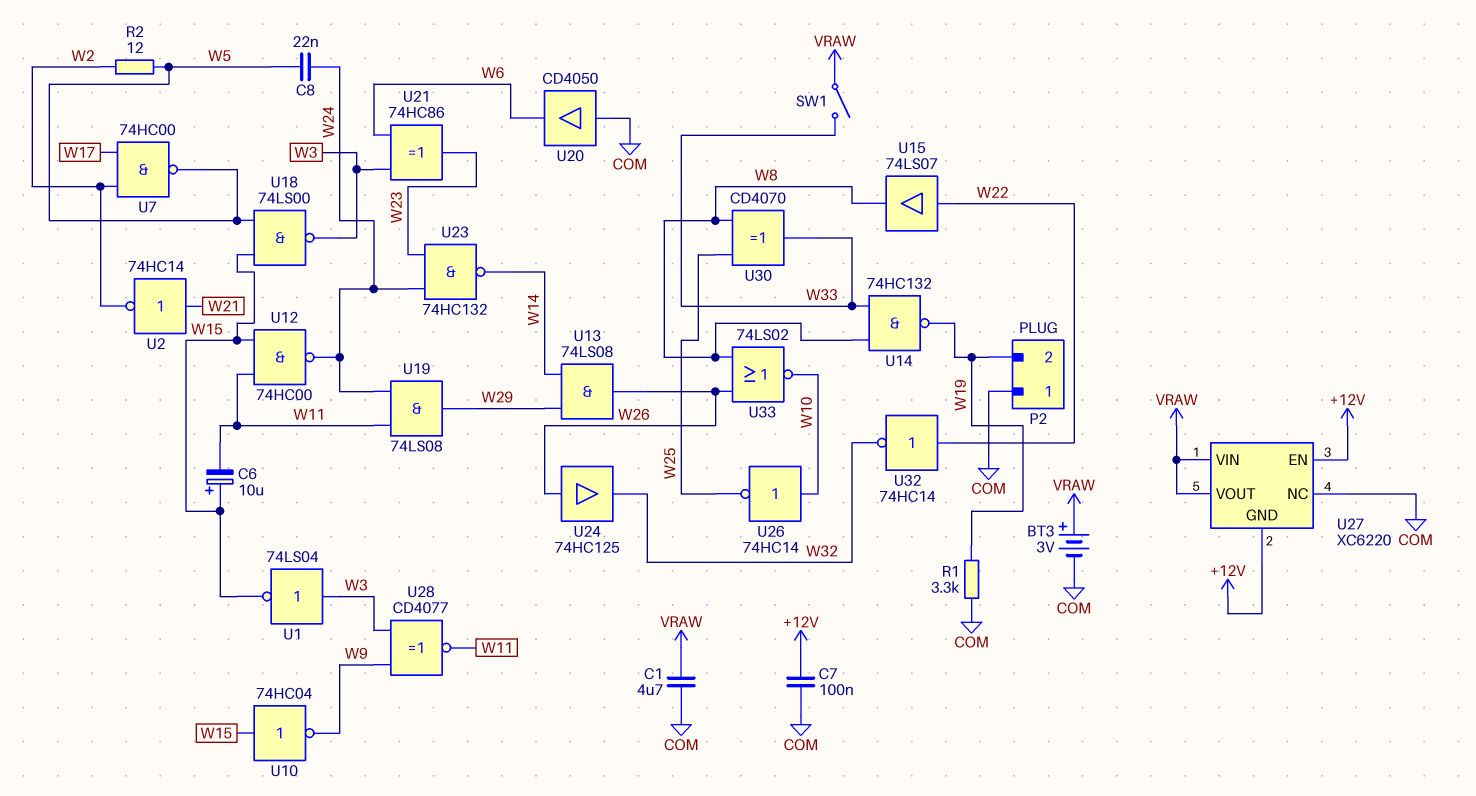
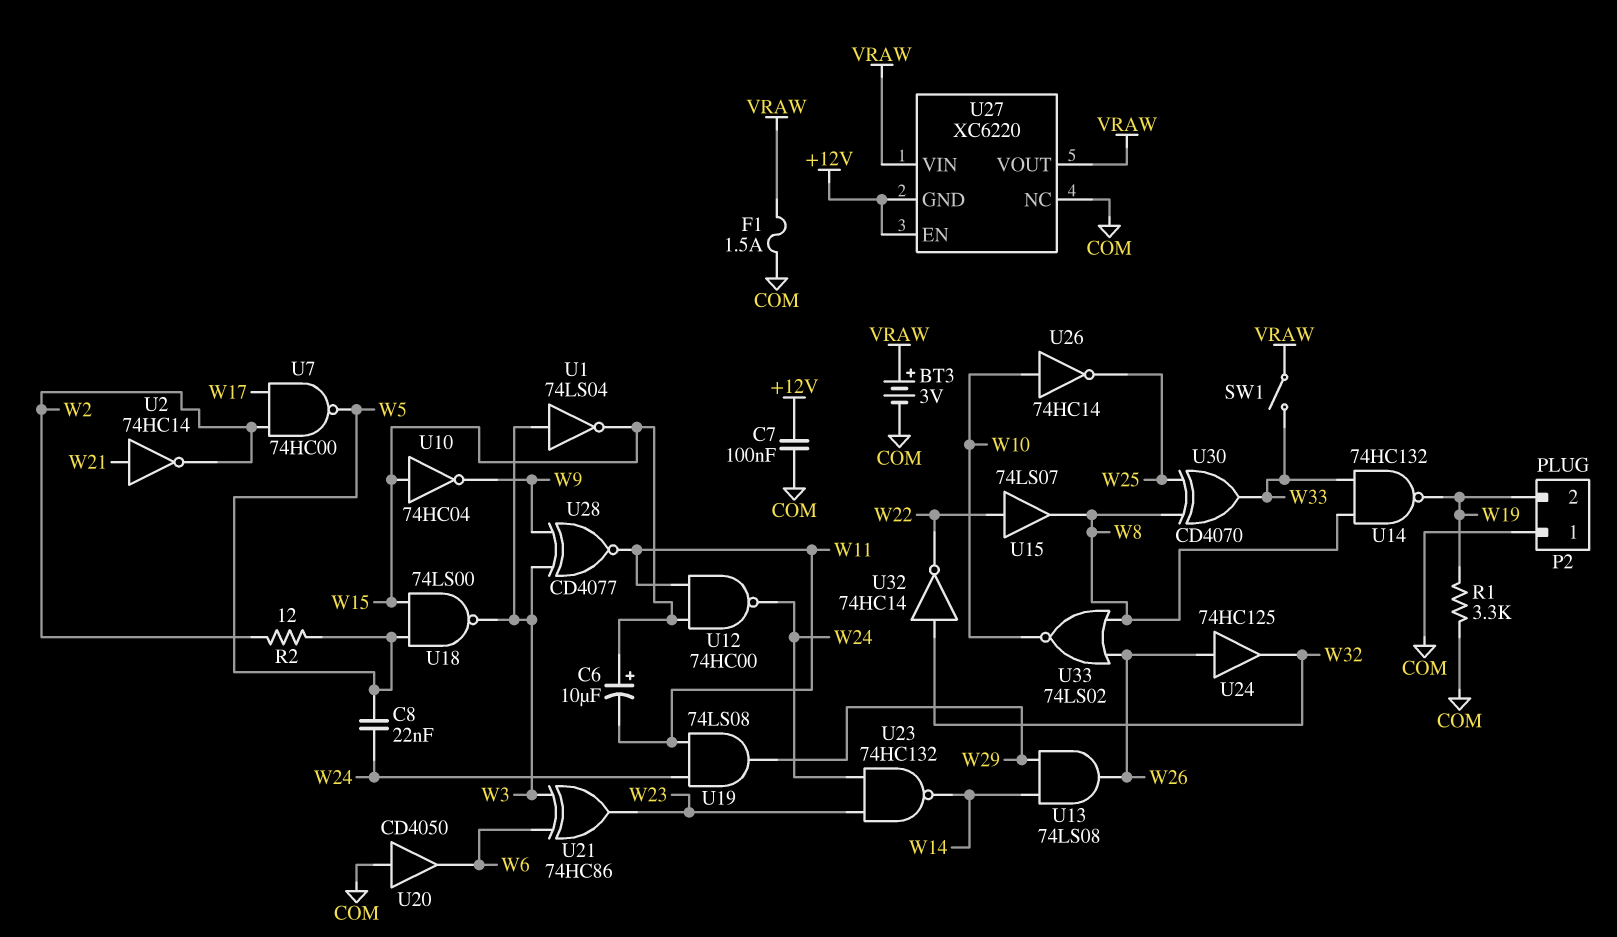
C1: 4.7uF (COM, VRAW) -> none
F1: none -> 1.5A (COM, VRAW)
U32: NOT 74HC14 (in W22, out W32) -> NOT 74HC14 (in W32, out W22)

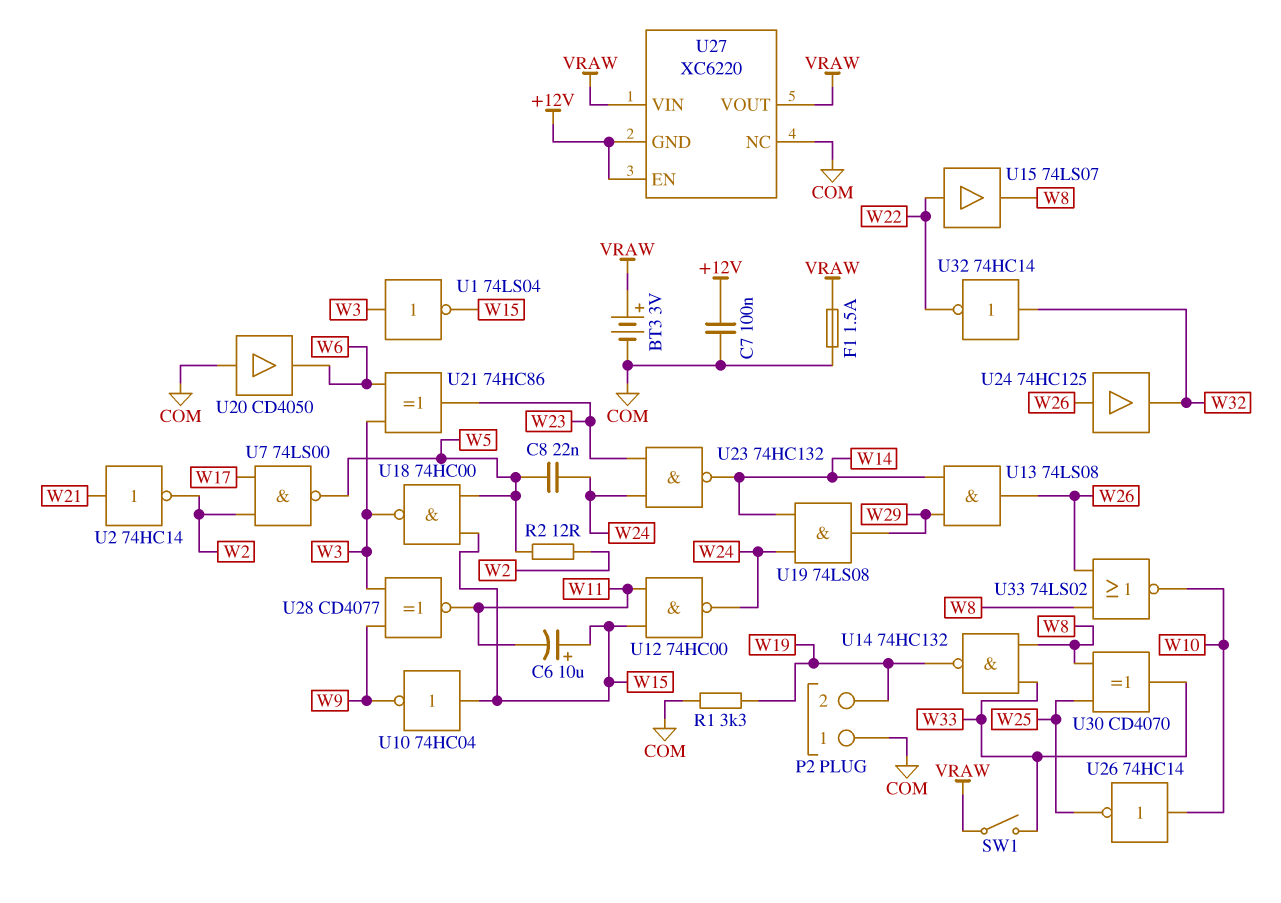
U7: NAND 74HC00 (in W2, in W17, out W5) -> NAND 74LS00 (in W2, in W17, out W5)
U18: NAND 74LS00 (in W5, in W15, out W3) -> NAND 74HC00 (in W5, in W15, out W3)
U19: AND 74LS08 (in W11, in W24, out W29) -> AND 74LS08 (in W14, in W24, out W29)

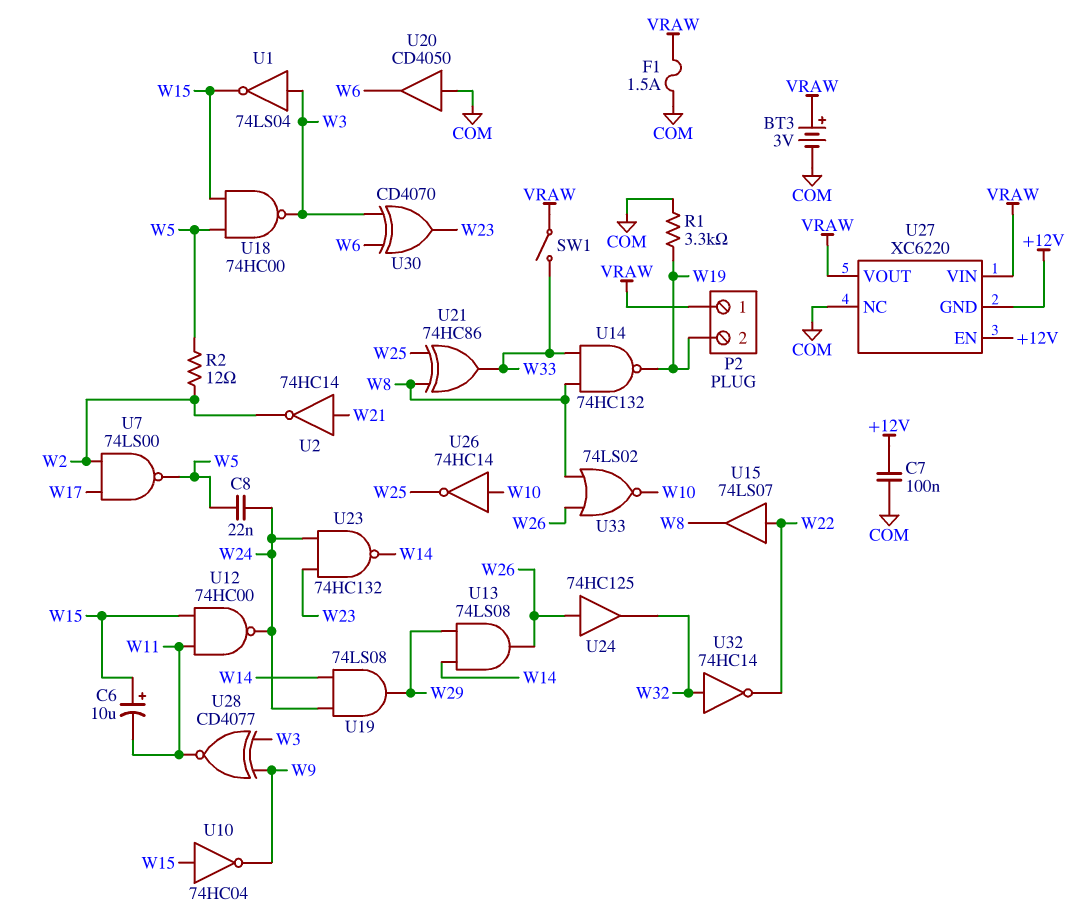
P2 pin 1: COM -> VRAW
U21: XOR 74HC86 (in W3, in W6, out W23) -> XOR 74HC86 (in W8, in W25, out W33)
U30: XOR CD4070 (in W8, in W25, out W33) -> XOR CD4070 (in W3, in W6, out W23)

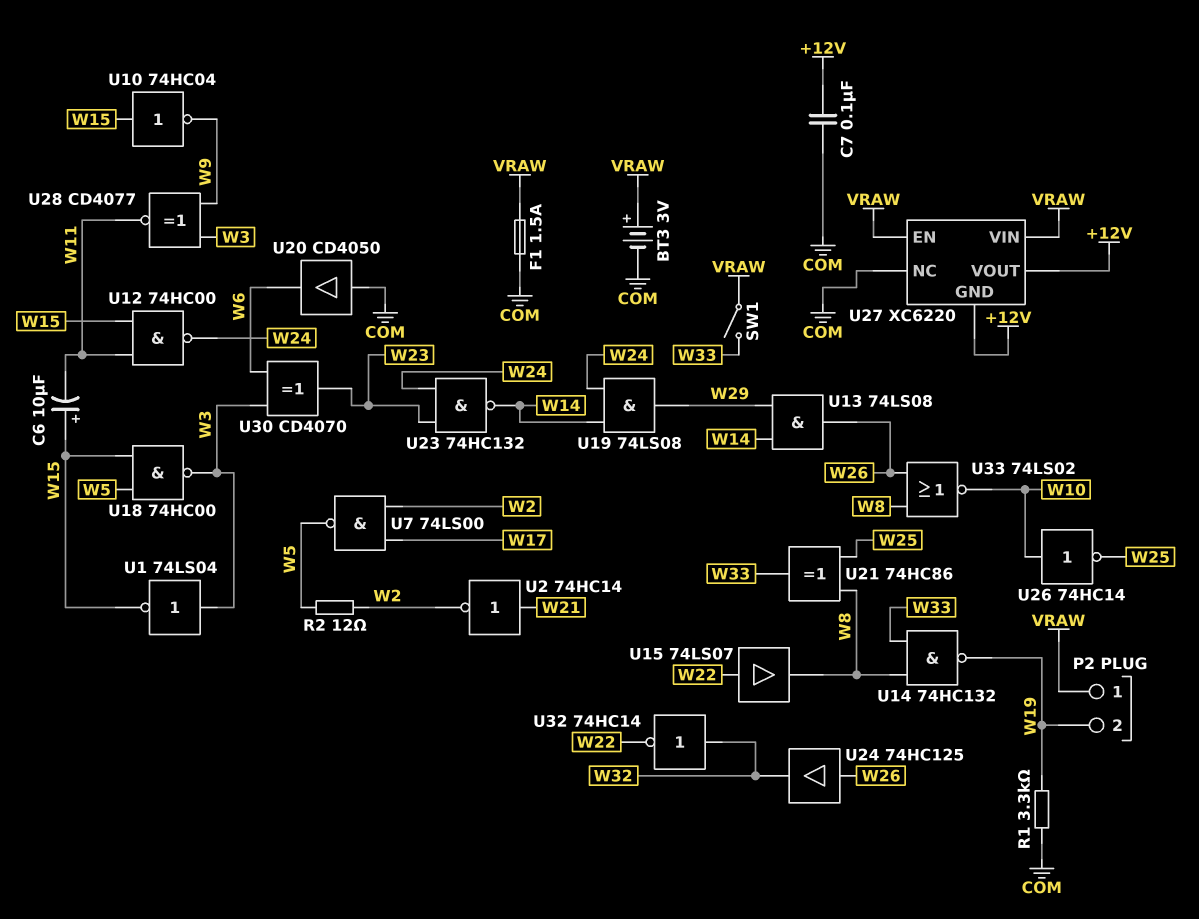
C8: 22nF (W5, W24) -> none
U27 pin EN: +12V -> VRAW
U27 pin VOUT: VRAW -> +12V

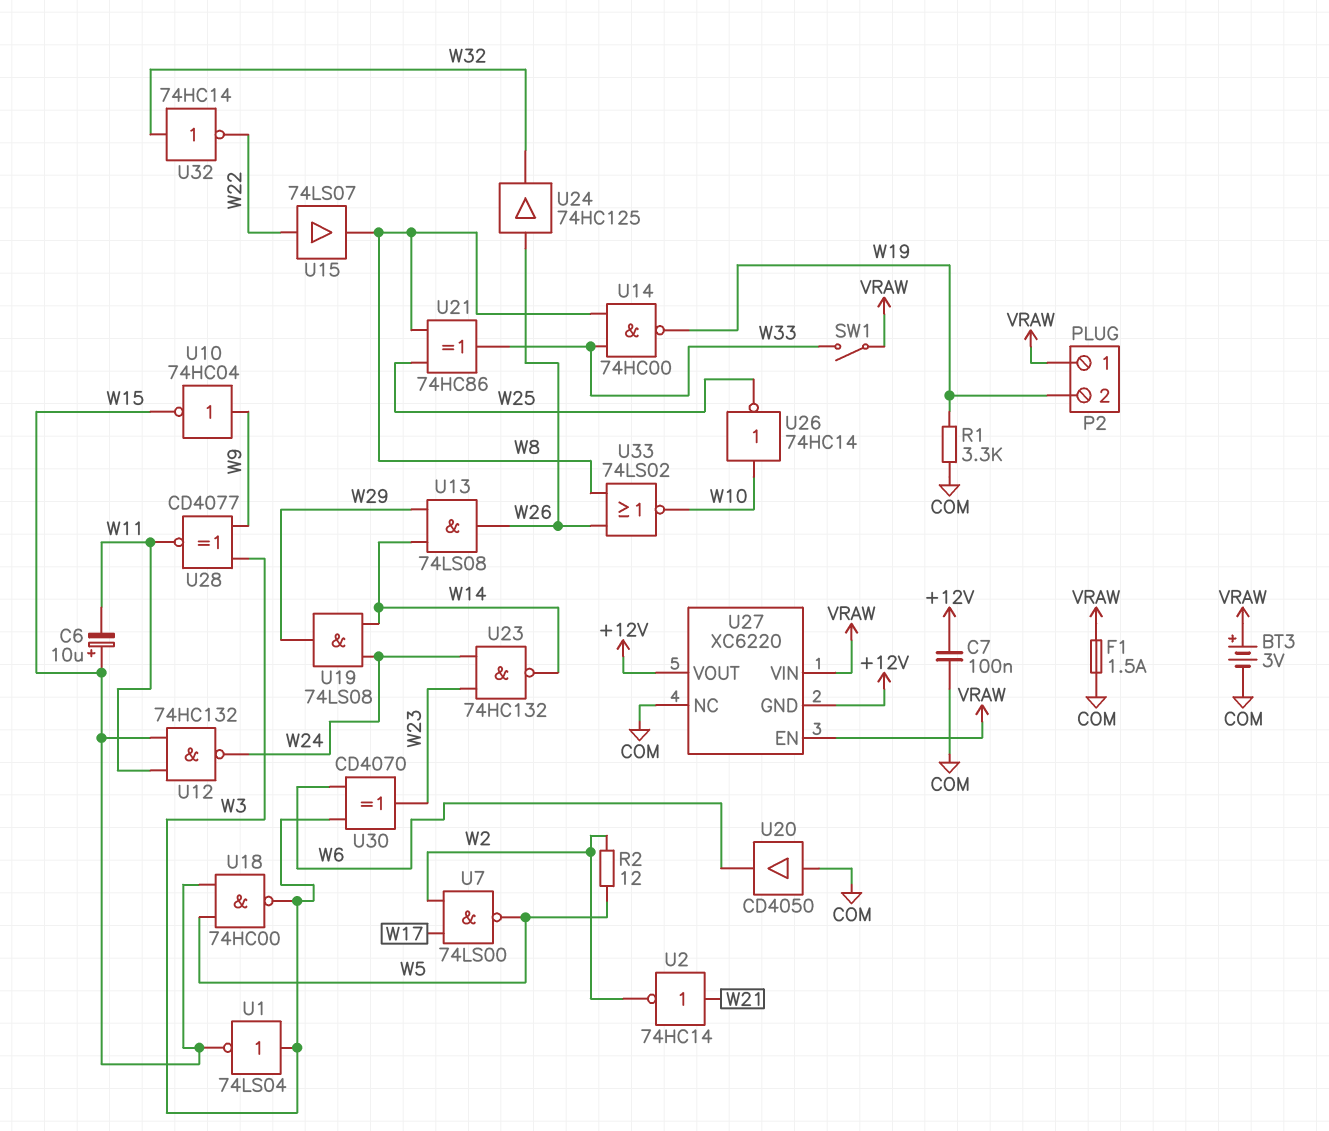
U10: NOT 74HC04 (in W15, out W9) -> NOT 74HC04 (in W9, out W15)
U12: NAND 74HC00 (in W11, in W15, out W24) -> NAND 74HC132 (in W11, in W15, out W24)
U14: NAND 74HC132 (in W8, in W33, out W19) -> NAND 74HC00 (in W8, in W33, out W19)

